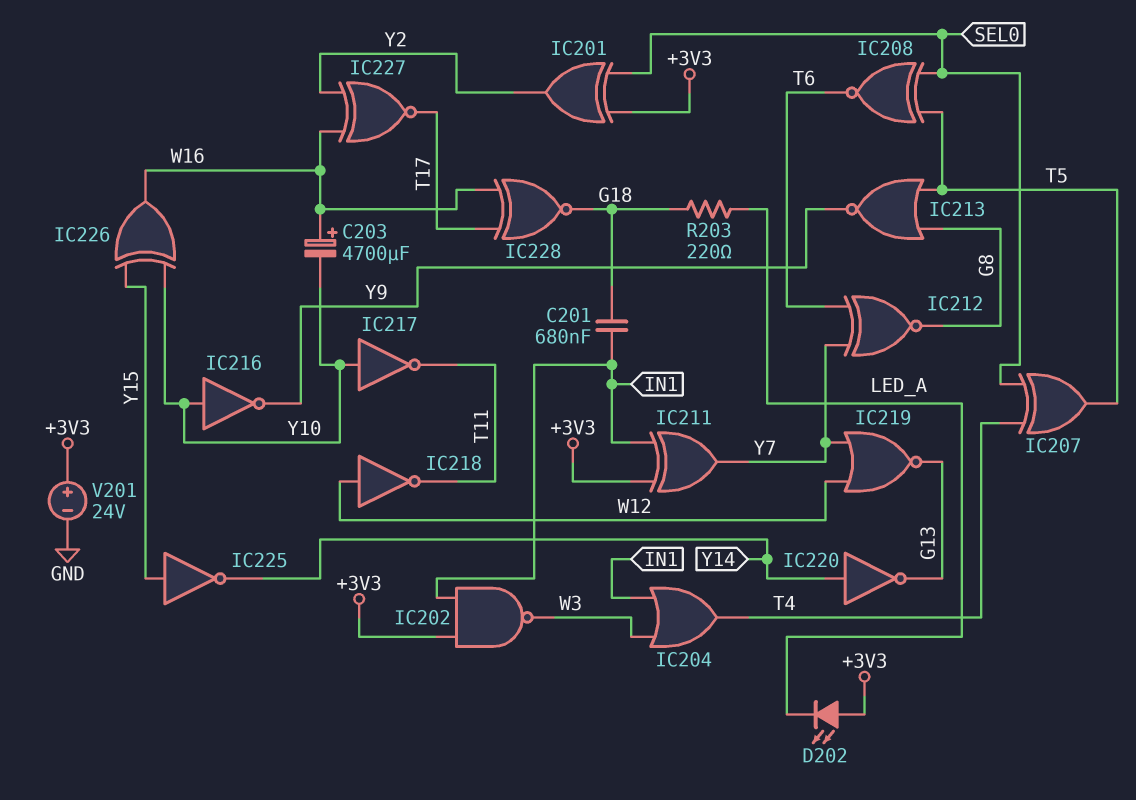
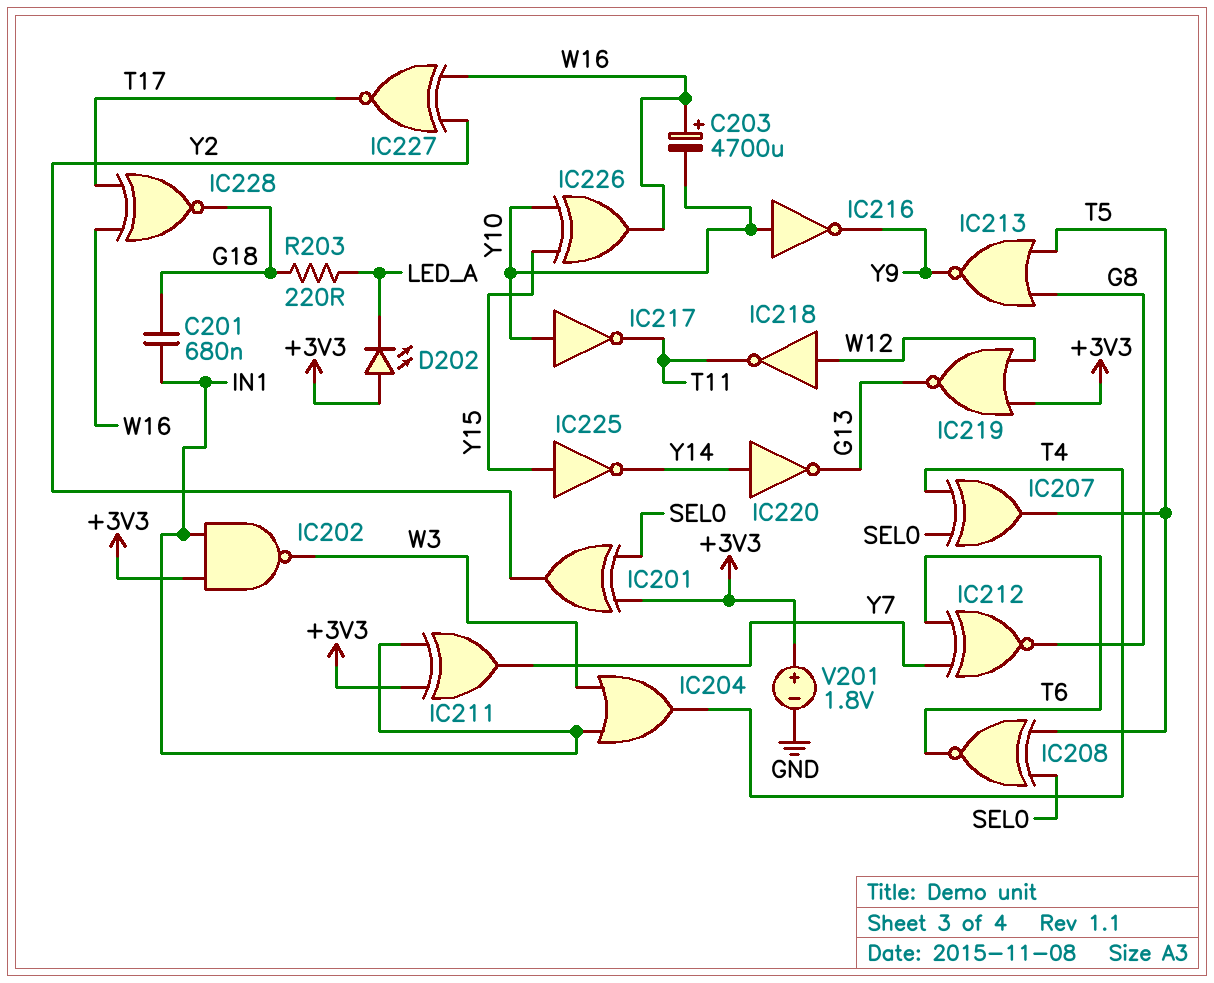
IC219: NOR (in W12, in Y7, out G13) -> NOR (in +3V3, in W12, out G13)
V201: 24V (plus +3V3, minus GND) -> 1.8V (plus +3V3, minus GND)

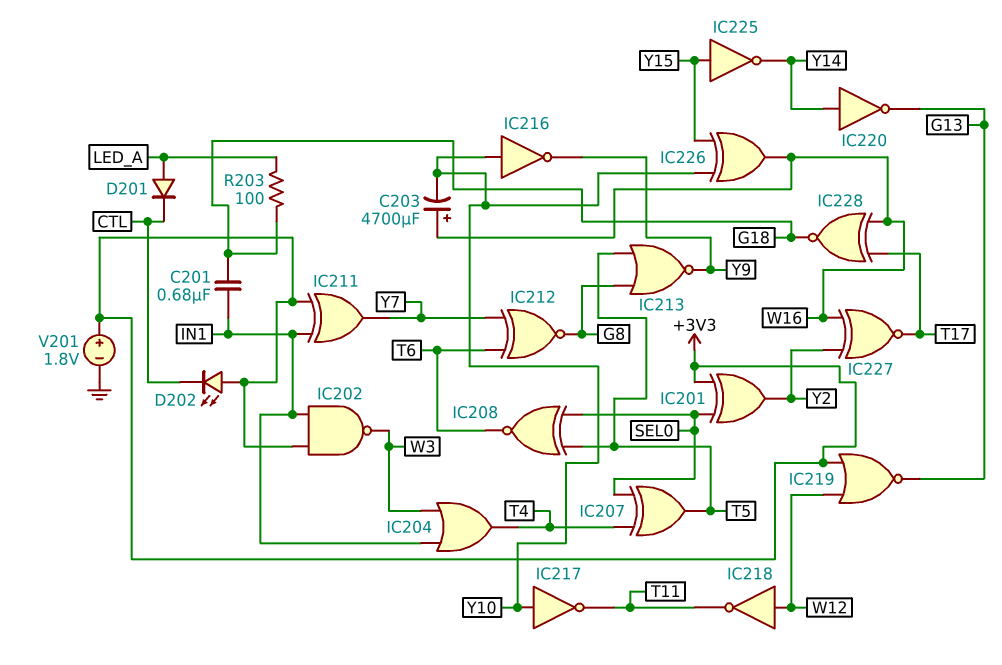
D201: none -> diode (A LED_A, K CTL)
D202: LED (A +3V3, K LED_A) -> LED (A +3V3, K CTL)
R203: 220 (G18, LED_A) -> 100 (G18, LED_A)

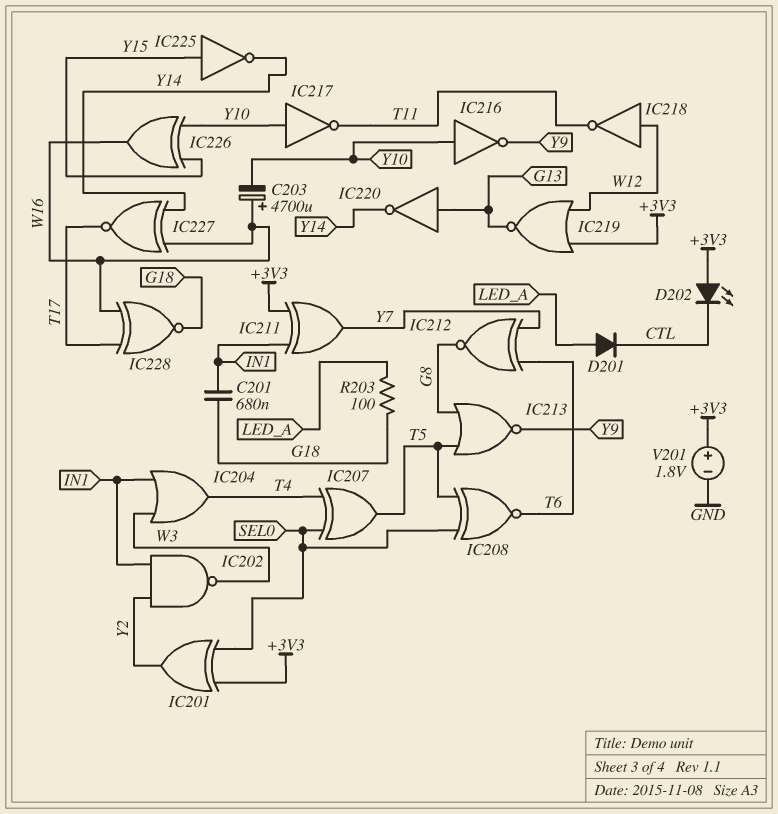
IC202: NAND (in +3V3, in IN1, out W3) -> NAND (in IN1, in Y2, out W3)
IC220: NOT (in Y14, out G13) -> NOT (in G13, out Y14)
IC227: XNOR (in W16, in Y2, out T17) -> XNOR (in W16, in Y14, out T17)

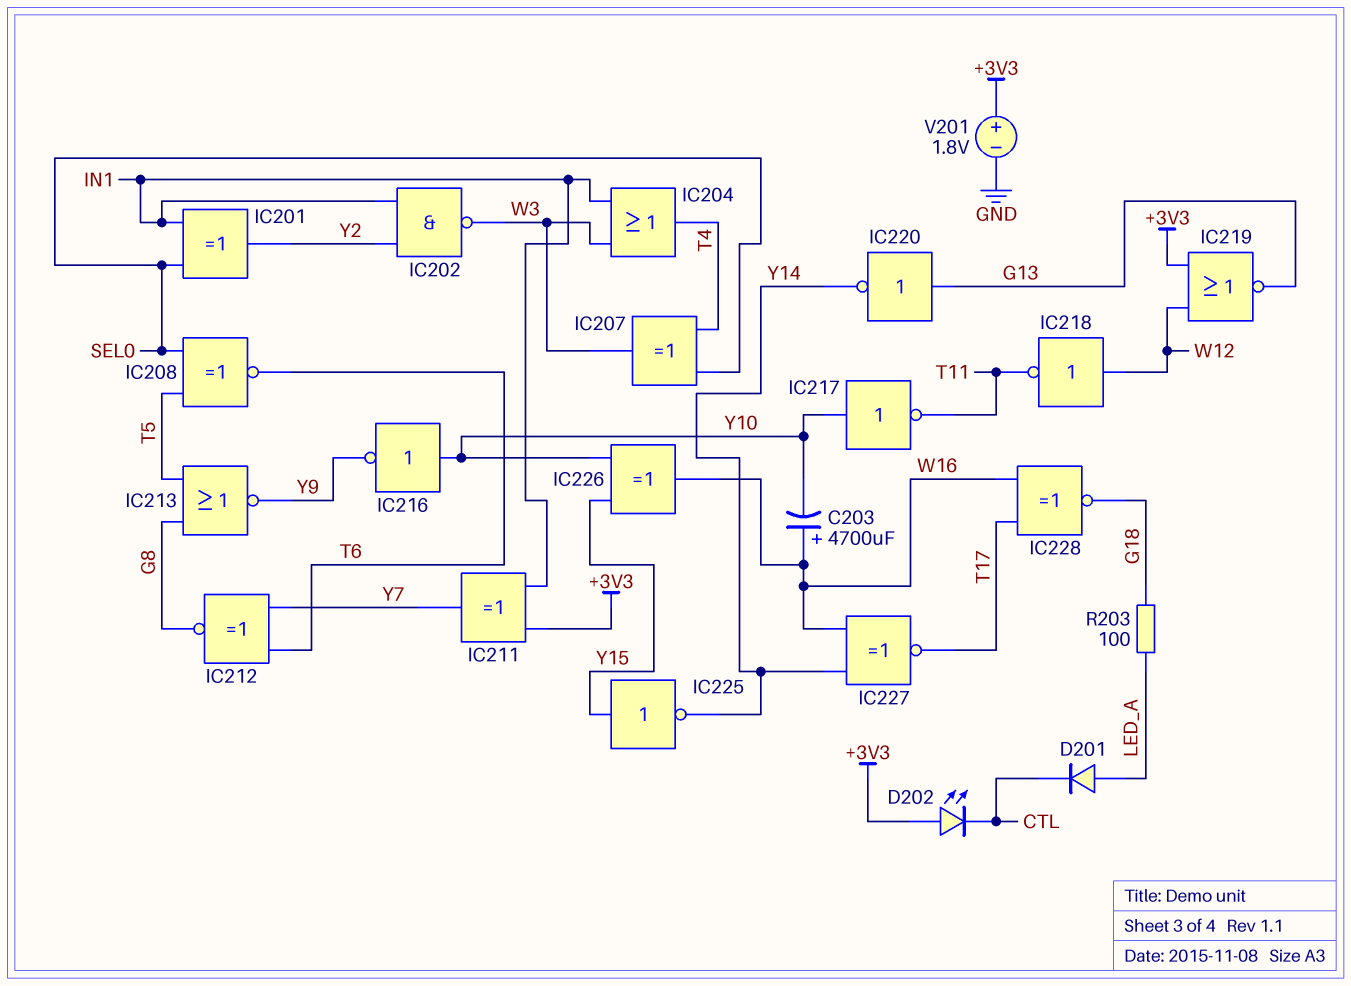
C201: 680nF (G18, IN1) -> none
IC201: XOR (in +3V3, in SEL0, out Y2) -> XOR (in IN1, in SEL0, out Y2)
IC207: XOR (in SEL0, in T4, out T5) -> XOR (in SEL0, in T4, out W3)

